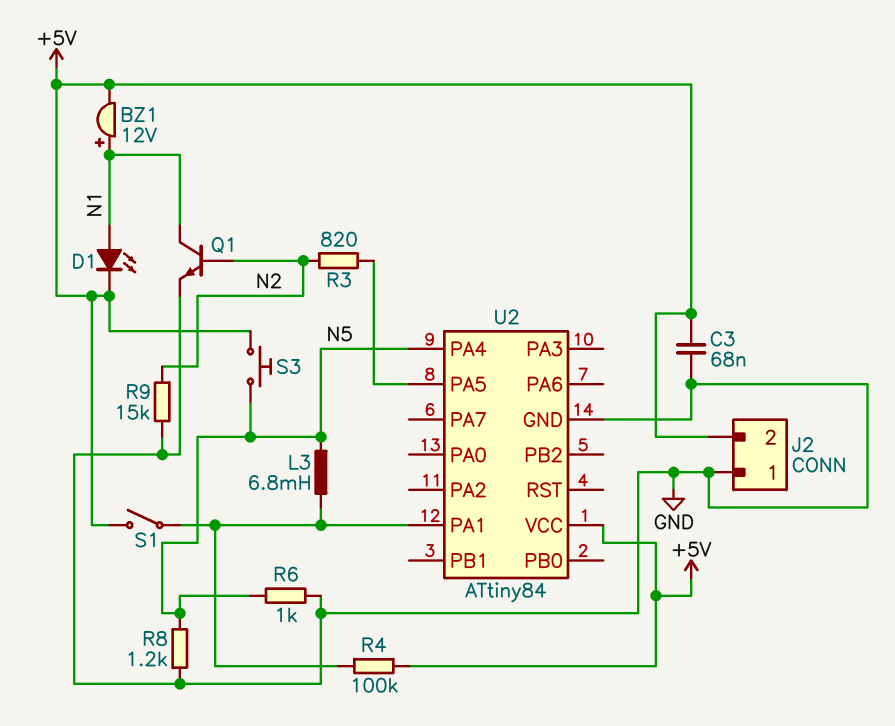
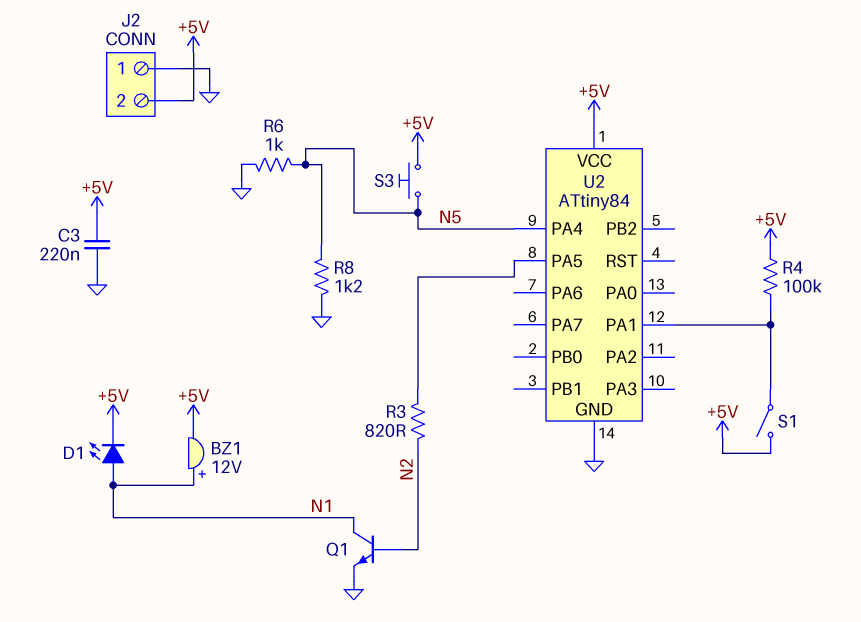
C3: 68nF (+5V, GND) -> 220nF (+5V, GND)
L3: 6.8mH (N5, U2/PA1) -> none
R9: 15k (GND, N2) -> none

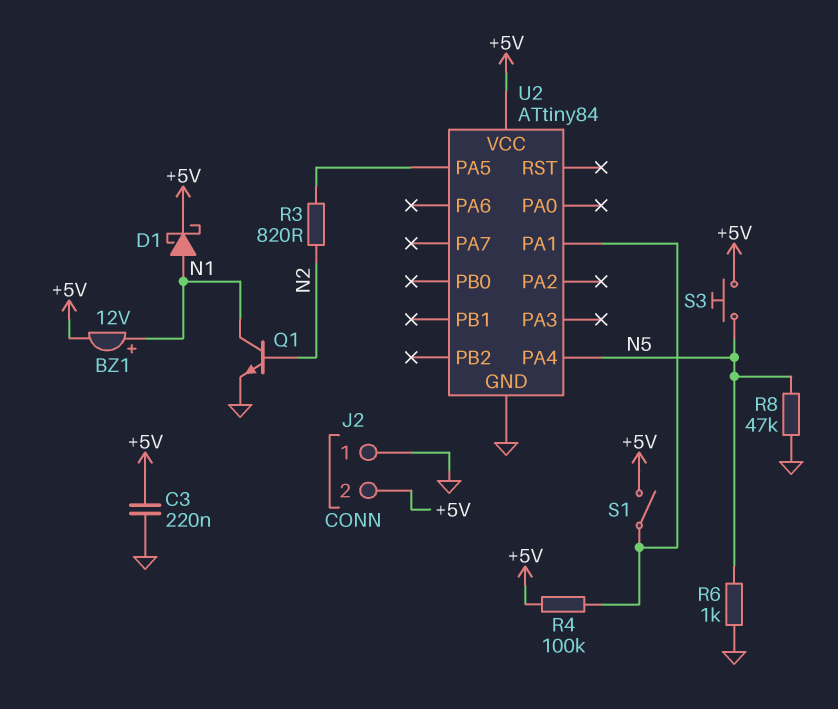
D1: LED (A N1, K +5V) -> schottky (A N1, K +5V)
R8: 1.2k (GND, N5) -> 47k (GND, N5)

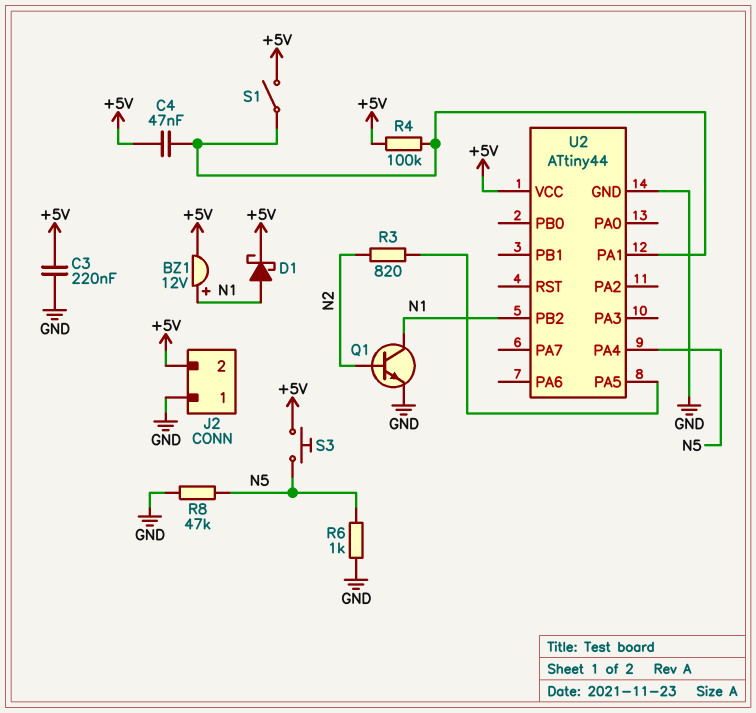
C4: none -> 47nF (+5V, U2/PA1)
U2: ATtiny84 -> ATtiny44
U2 pin PB2: none -> N1

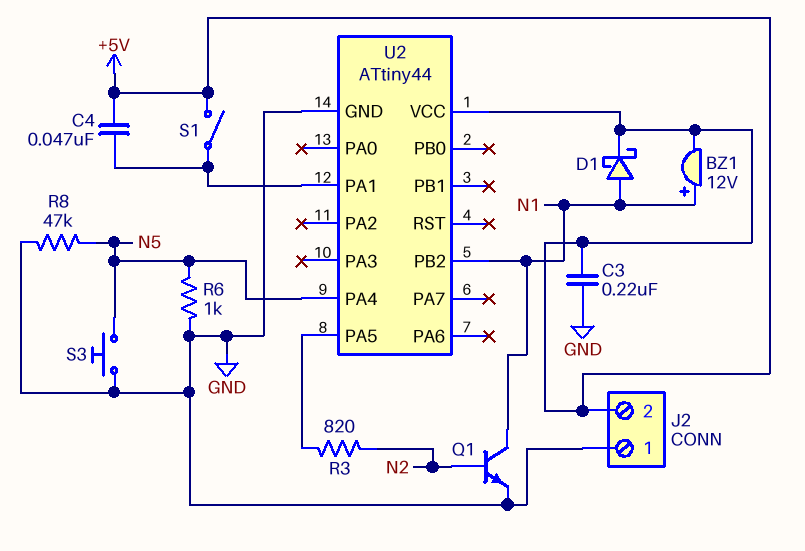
R4: 100k (+5V, U2/PA1) -> none
S3: button (+5V, N5) -> button (GND, N5)

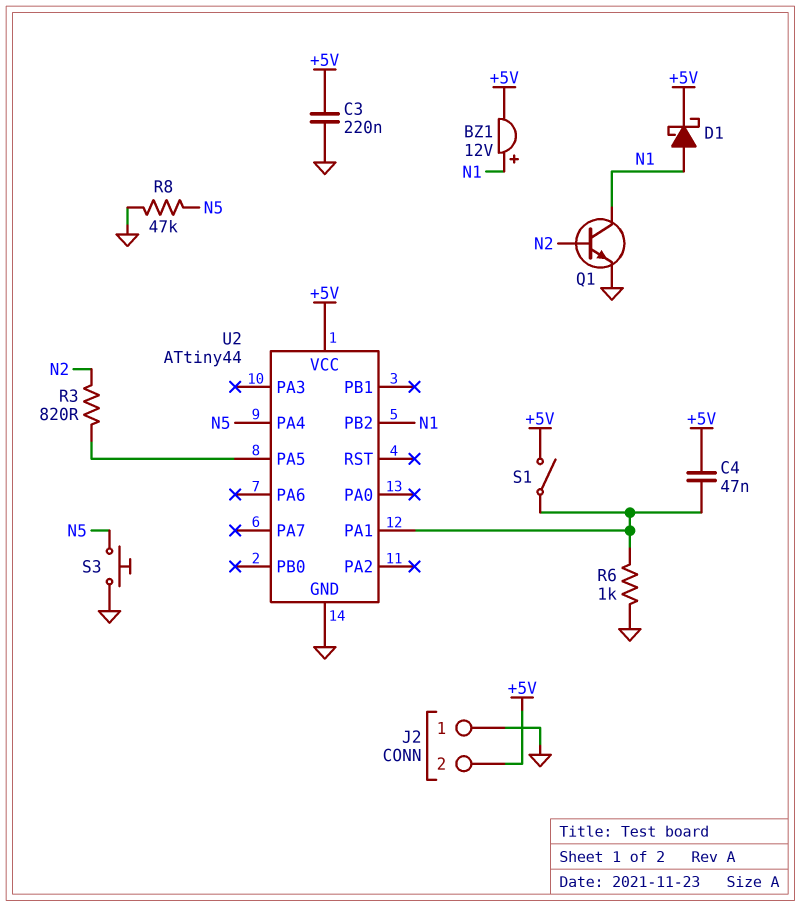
R6: 1k (GND, N5) -> 1k (GND, U2/PA1)

